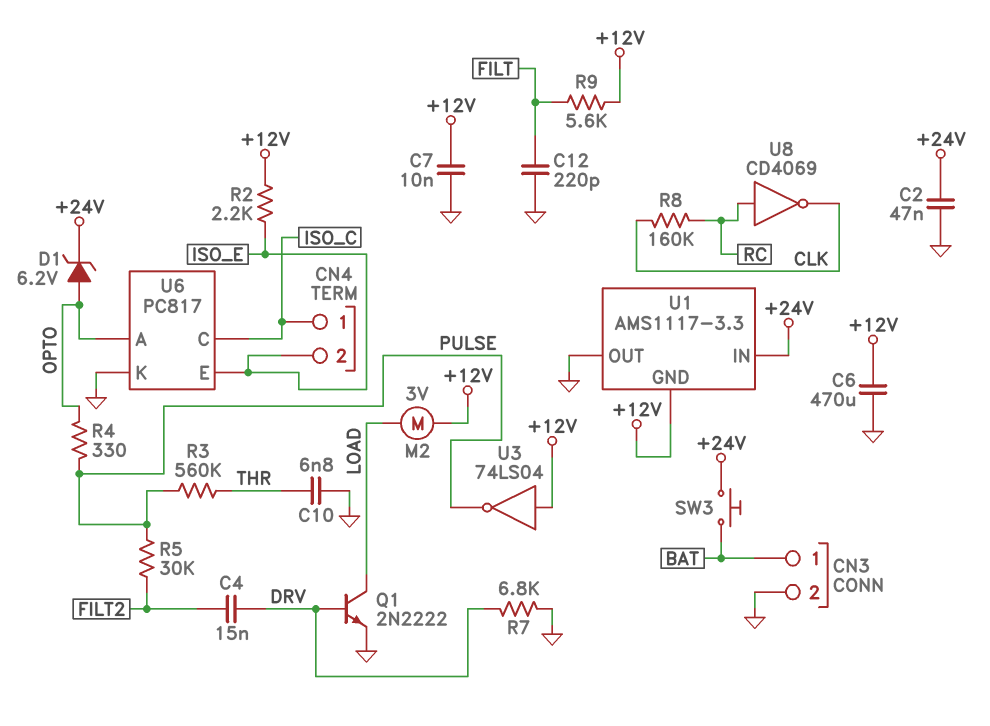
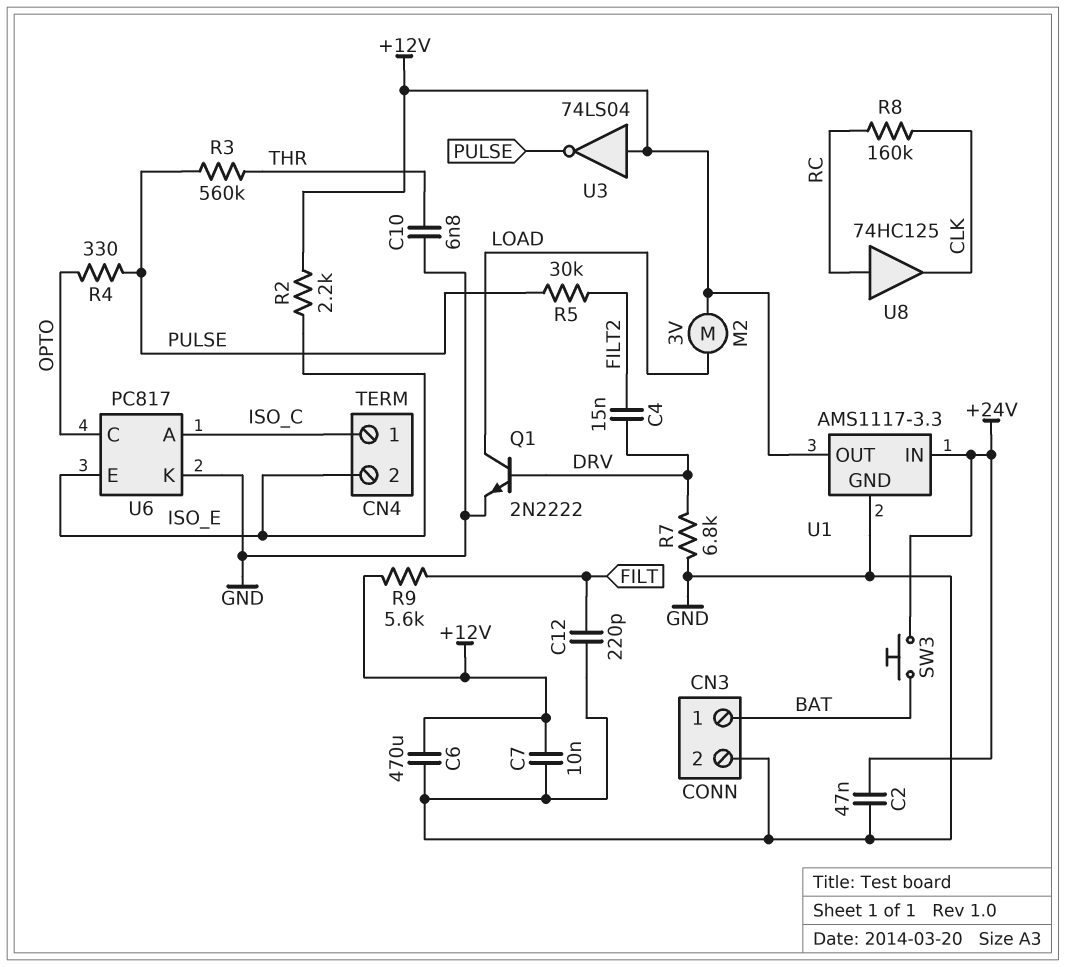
D1: zener 6.2V (A OPTO, K +24V) -> none
U1 pin GND: +12V -> GND
U1 pin OUT: GND -> +12V
U6 pin A: OPTO -> ISO_C
U6 pin C: ISO_C -> OPTO
U8: NOT CD4069 (in RC, out CLK) -> buffer 74HC125 (in RC, out CLK)

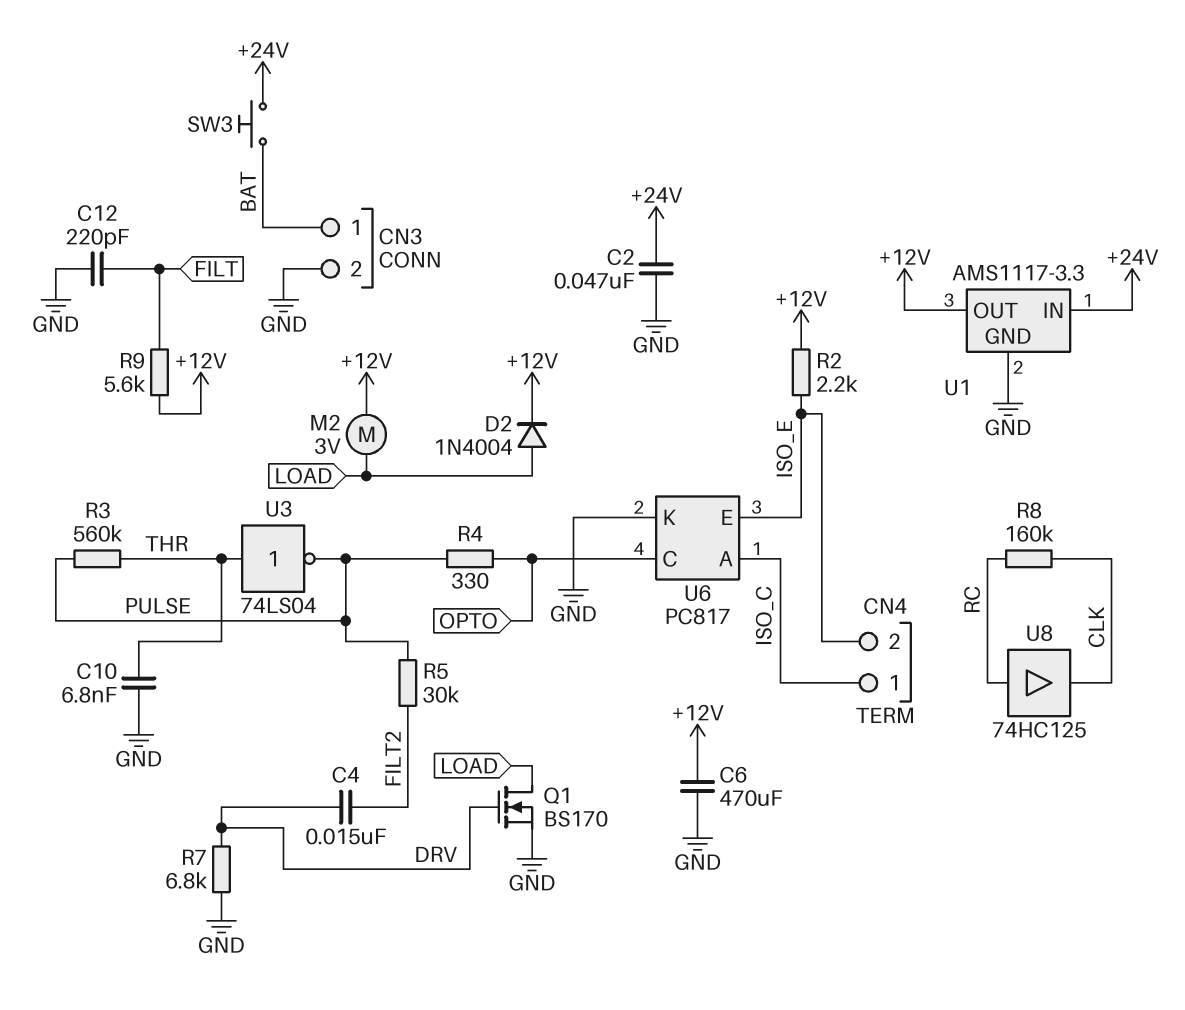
C7: 10nF (+12V, GND) -> none
D2: none -> diode 1N4004 (A LOAD, K +12V)
Q1: NPN 2N2222 (B DRV, C LOAD, E GND) -> NMOS BS170 (G DRV, D LOAD, S GND)
U3: NOT 74LS04 (in +12V, out PULSE) -> NOT 74LS04 (in THR, out PULSE)

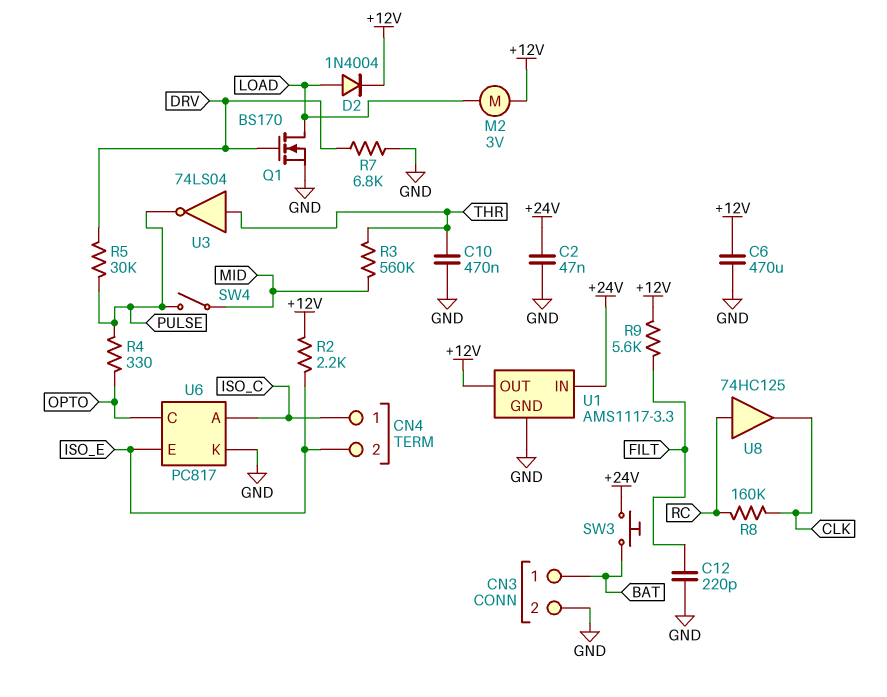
C4: 15nF (DRV, FILT2) -> none
C10: 6.8nF (GND, THR) -> 470nF (GND, THR)
R3: 560k (PULSE, THR) -> 560k (MID, THR)
R5: 30k (FILT2, PULSE) -> 30k (DRV, PULSE)
SW4: none -> switch (MID, PULSE)

